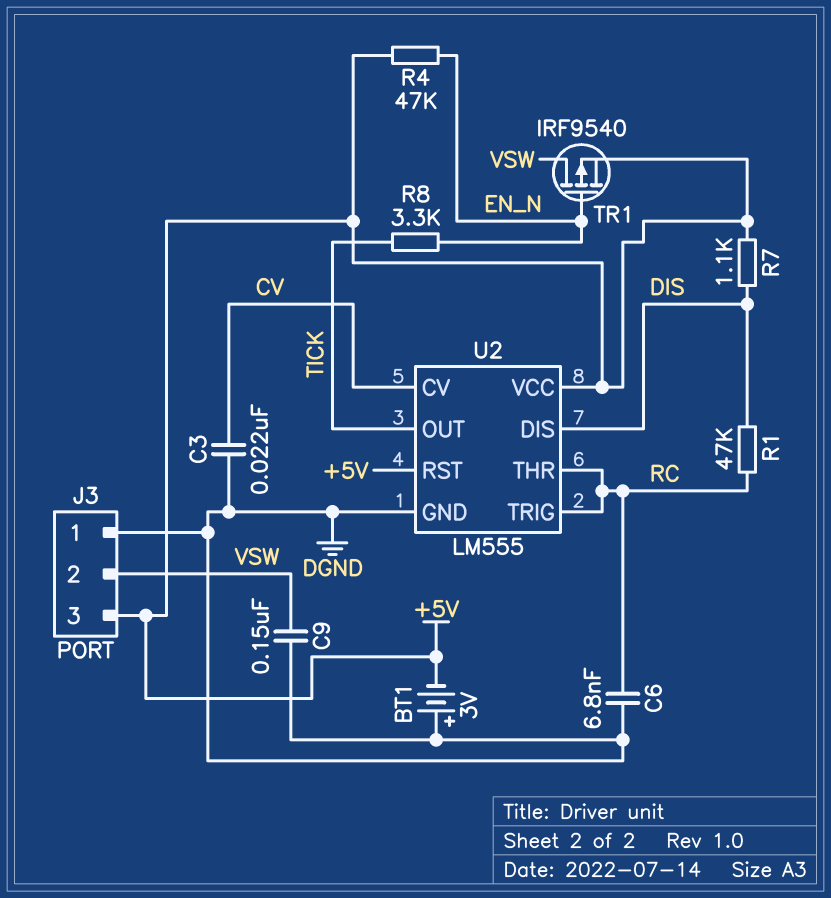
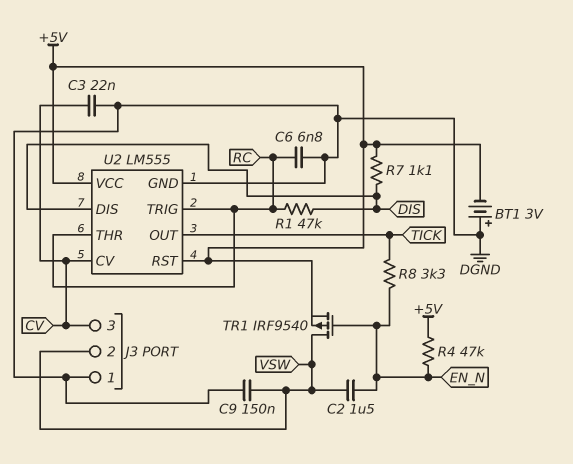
C2: none -> 1.5uF (EN_N, VSW)
J3 pin 3: +5V -> CV

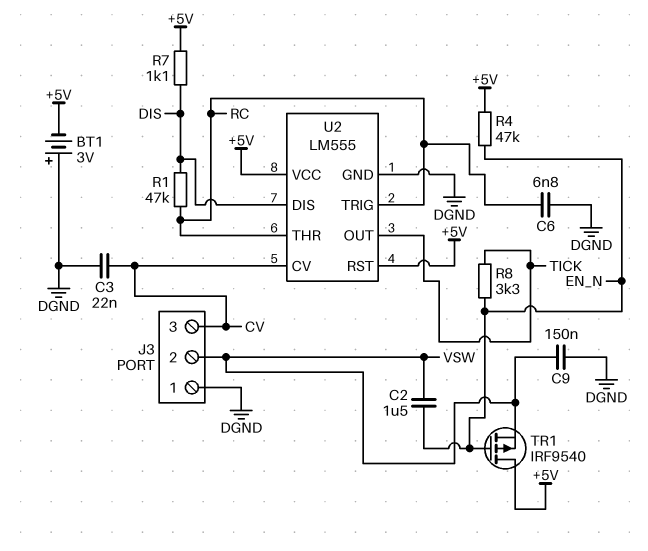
TR1: PMOS IRF9540 (G EN_N, D VSW, S +5V) -> PMOS IRF9540 (G EN_N, D +5V, S VSW)

